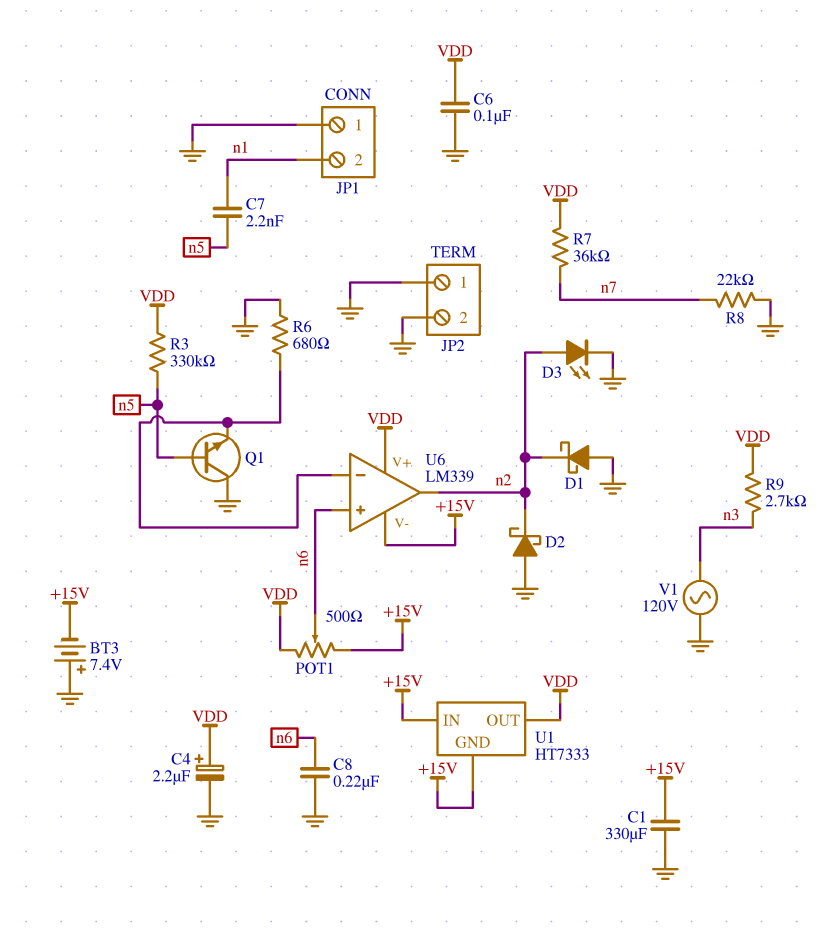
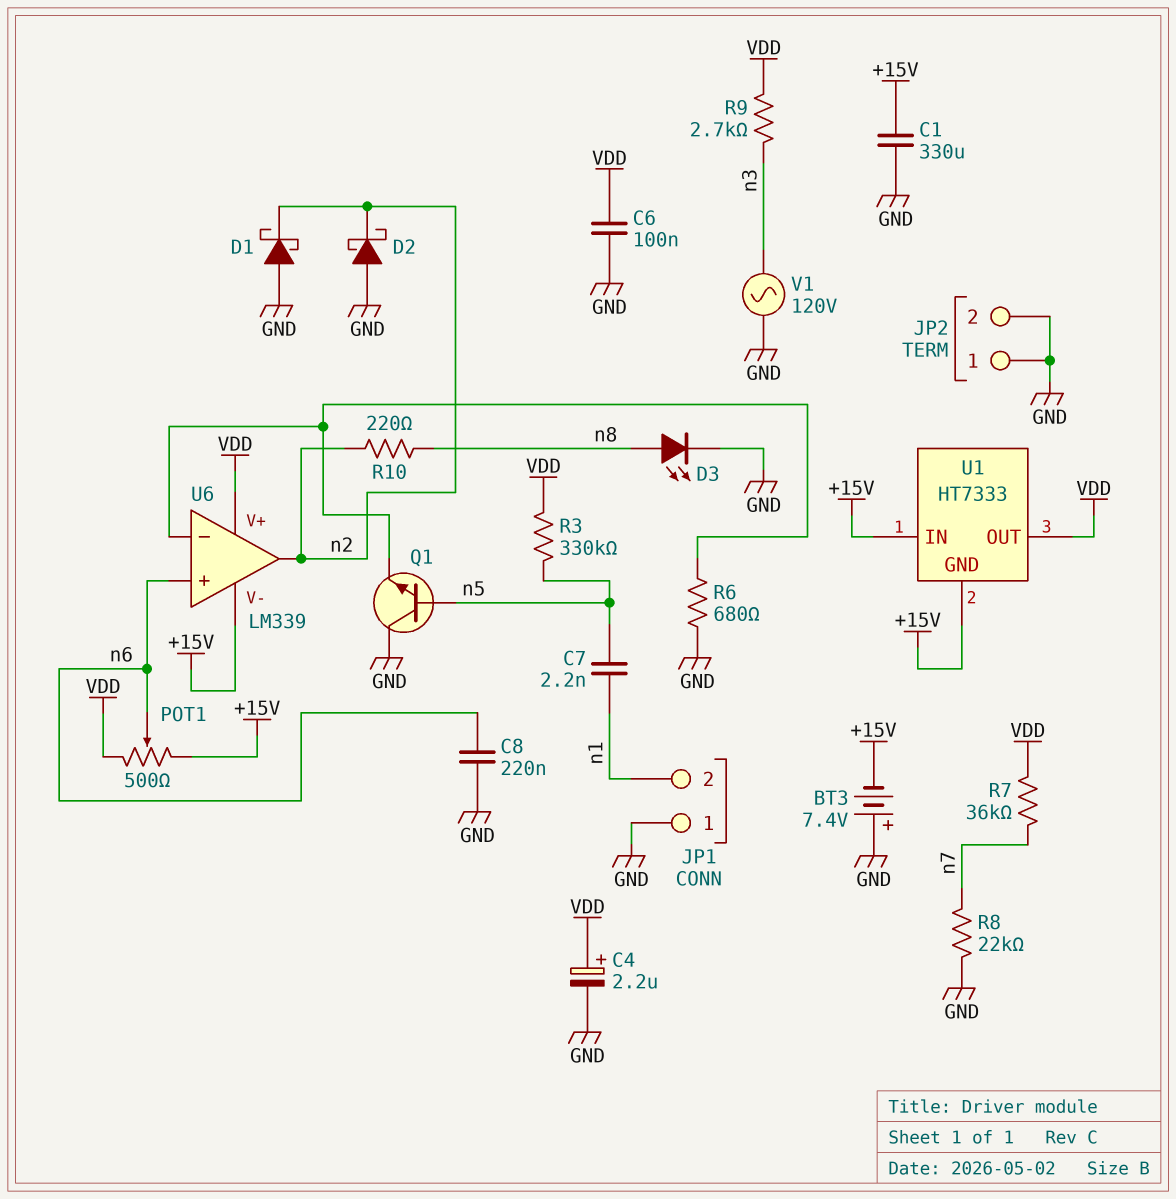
D3: LED (A n2, K GND) -> LED (A n8, K GND)
R10: none -> 220 (n2, n8)

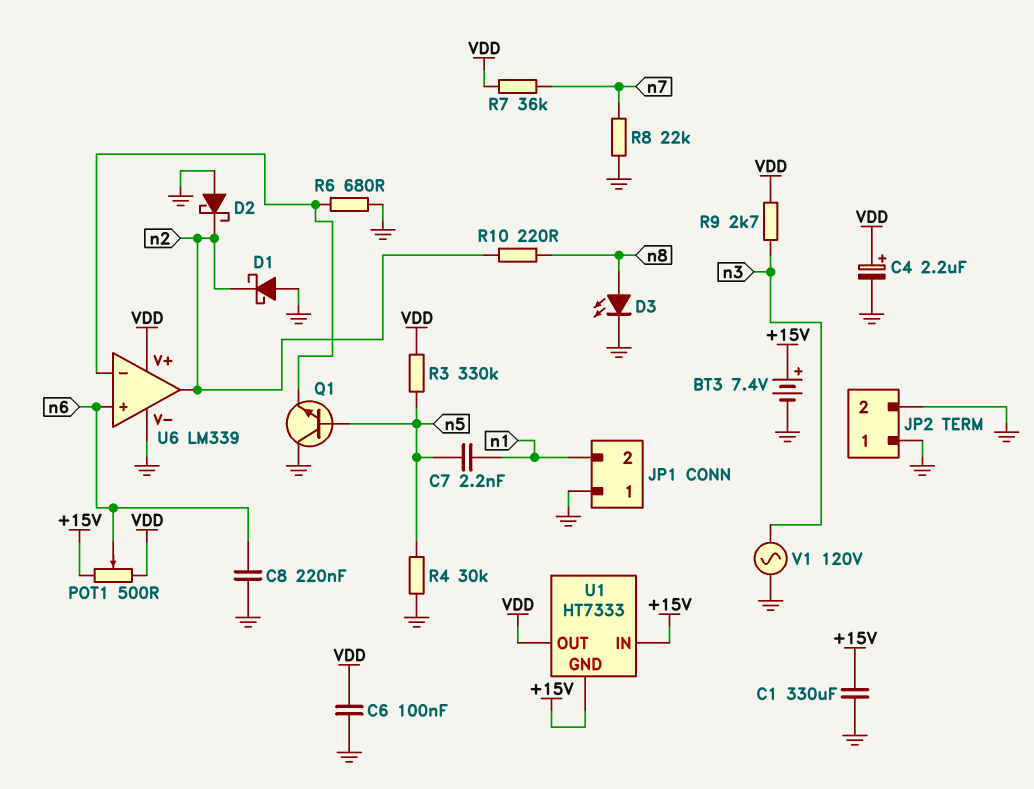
BT3: 7.4V (plus GND, minus +15V) -> 7.4V (plus +15V, minus GND)
R4: none -> 30k (GND, n5)
U6 pin V-: +15V -> GND

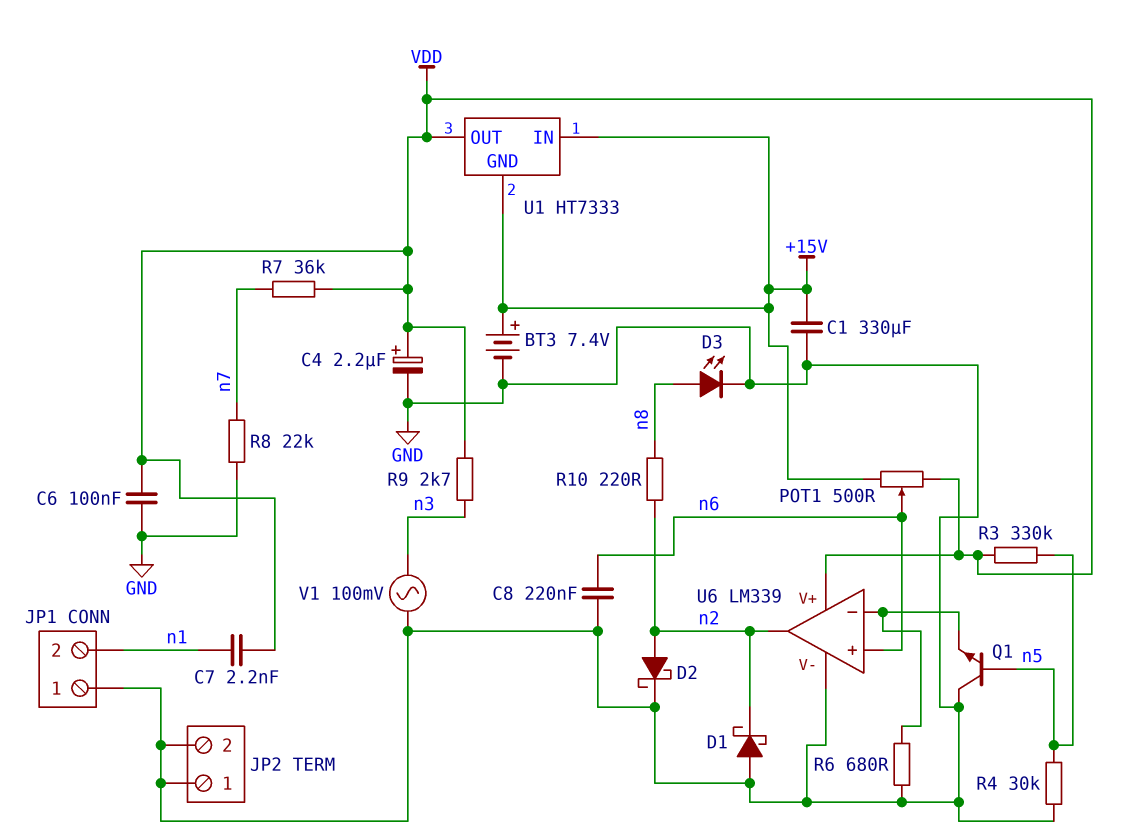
C7: 2.2nF (n1, n5) -> 2.2nF (VDD, n1)
D2: schottky (A GND, K n2) -> schottky (A n2, K GND)
V1: AC 120V (GND, n3) -> AC 100mV (GND, n3)

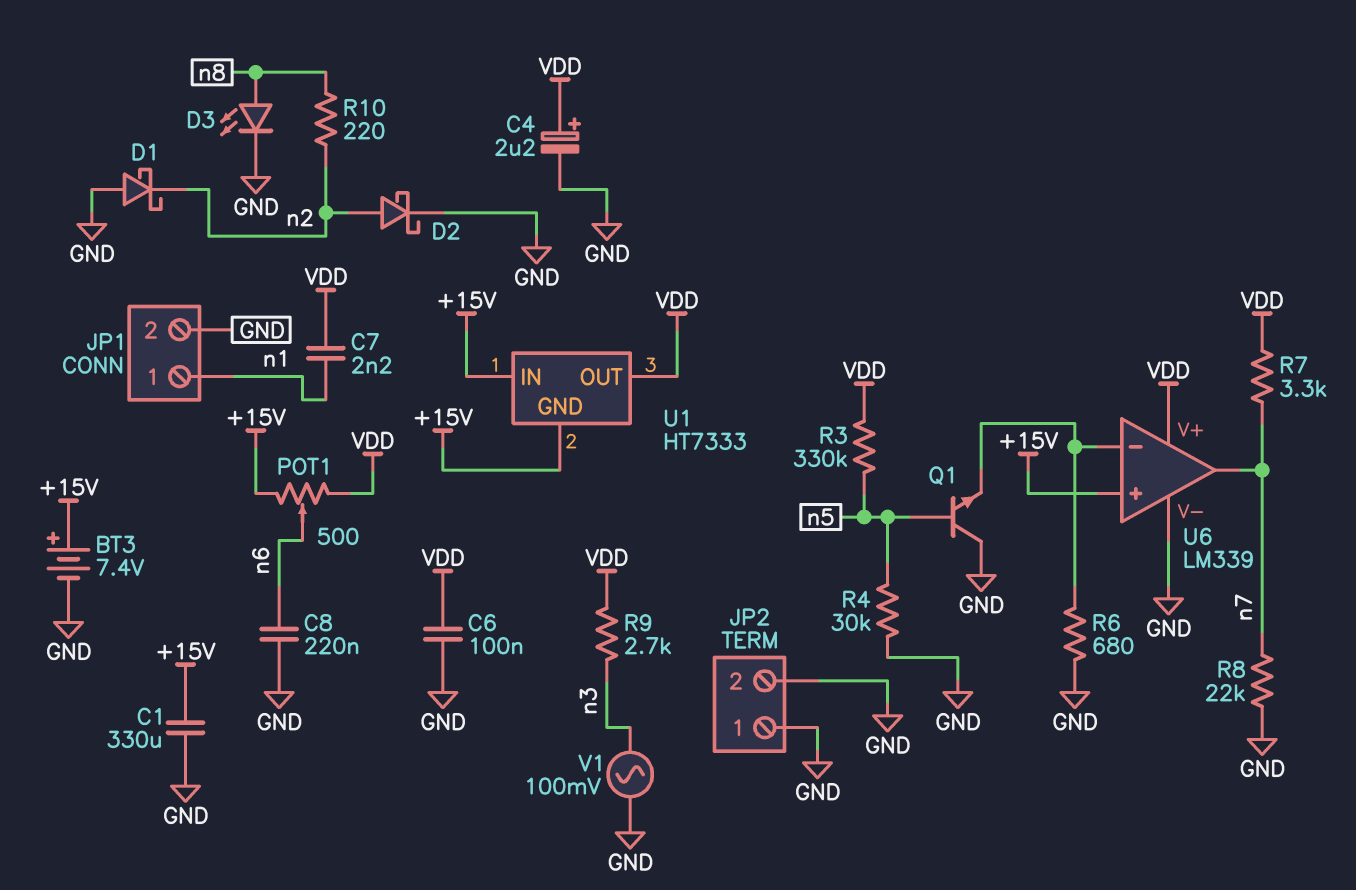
JP1 pin 1: GND -> n1
JP1 pin 2: n1 -> GND
R7: 36k (VDD, n7) -> 3.3k (VDD, n7)
U6 pin in+: n6 -> +15V
U6 pin out: n2 -> n7

